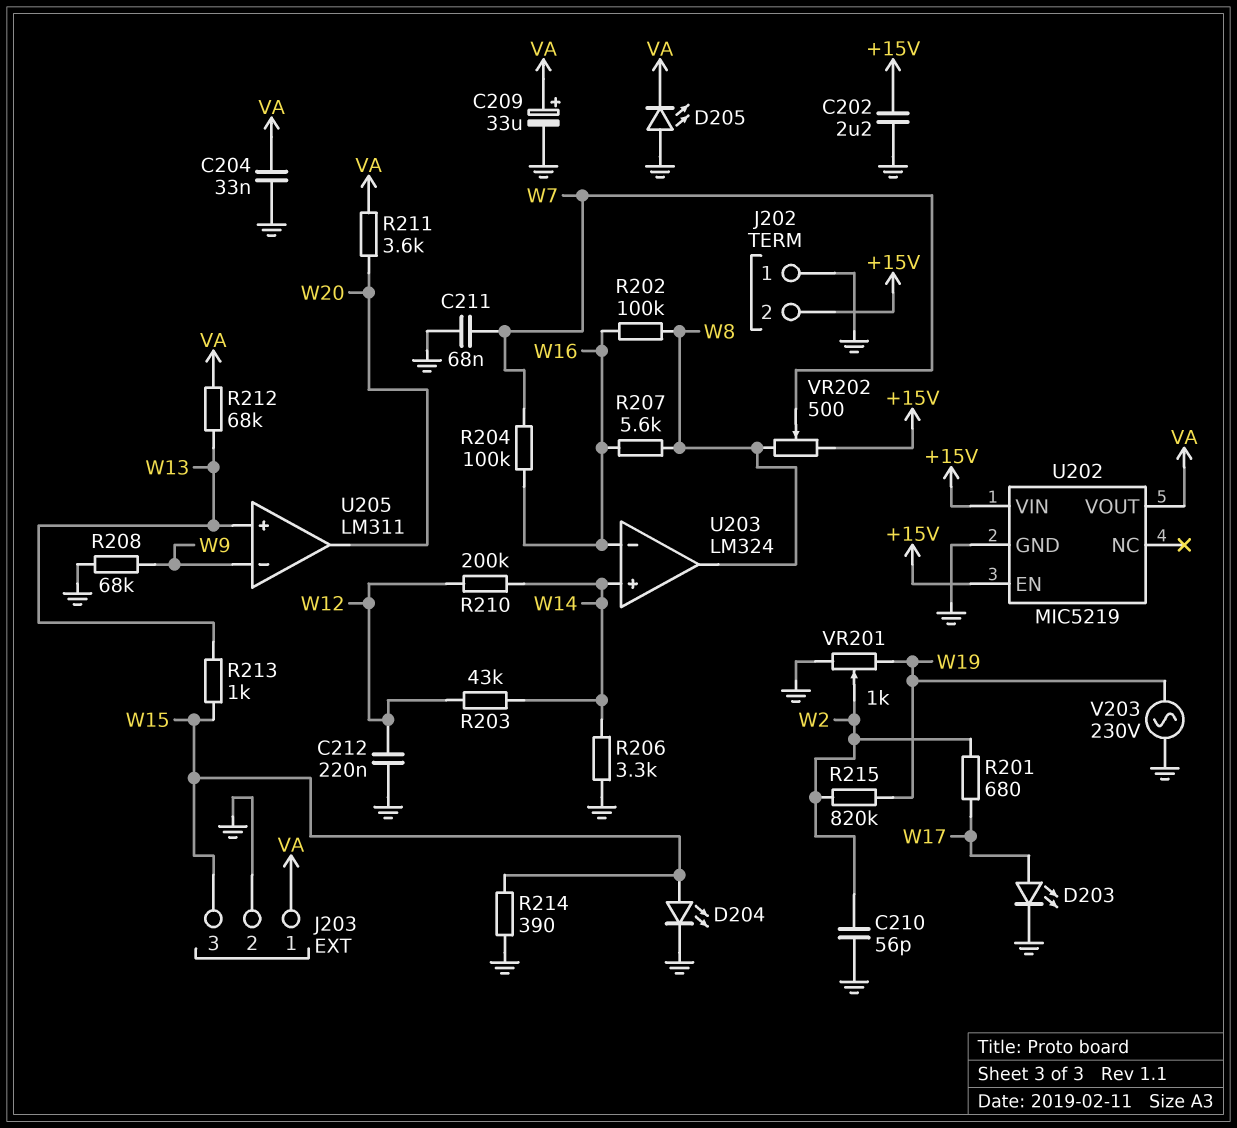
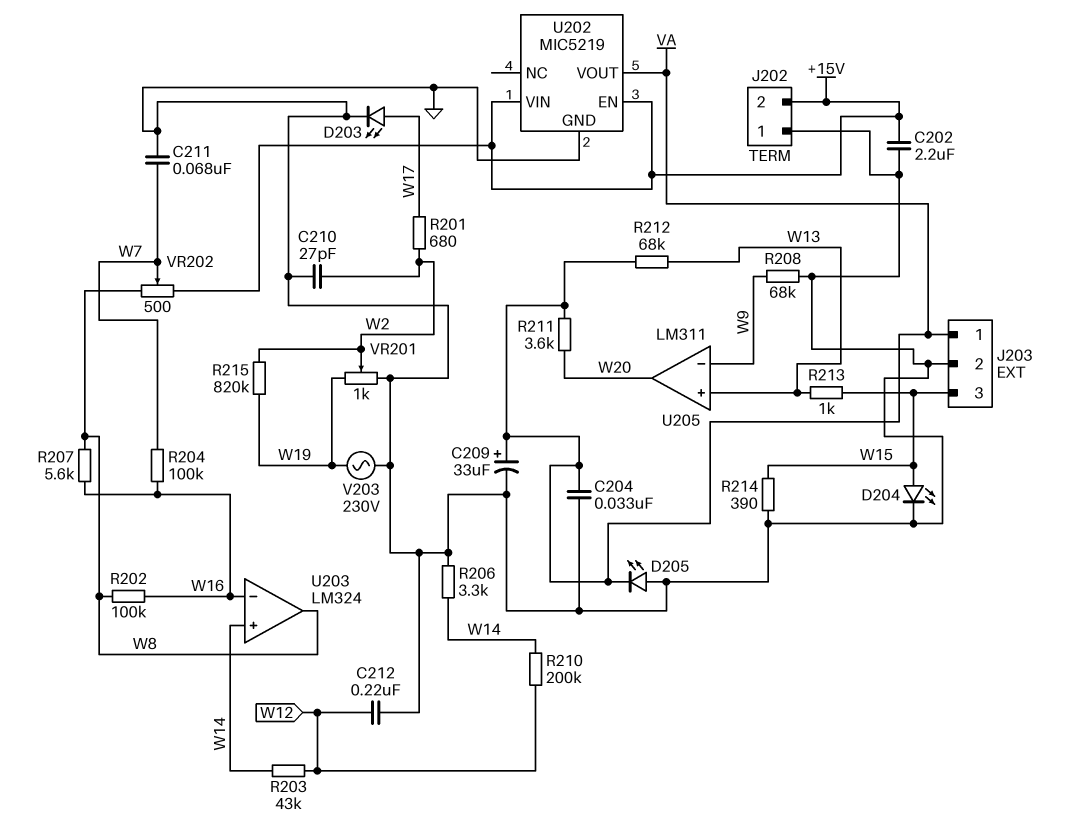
C210: 56pF (GND, W2) -> 27pF (GND, W2)

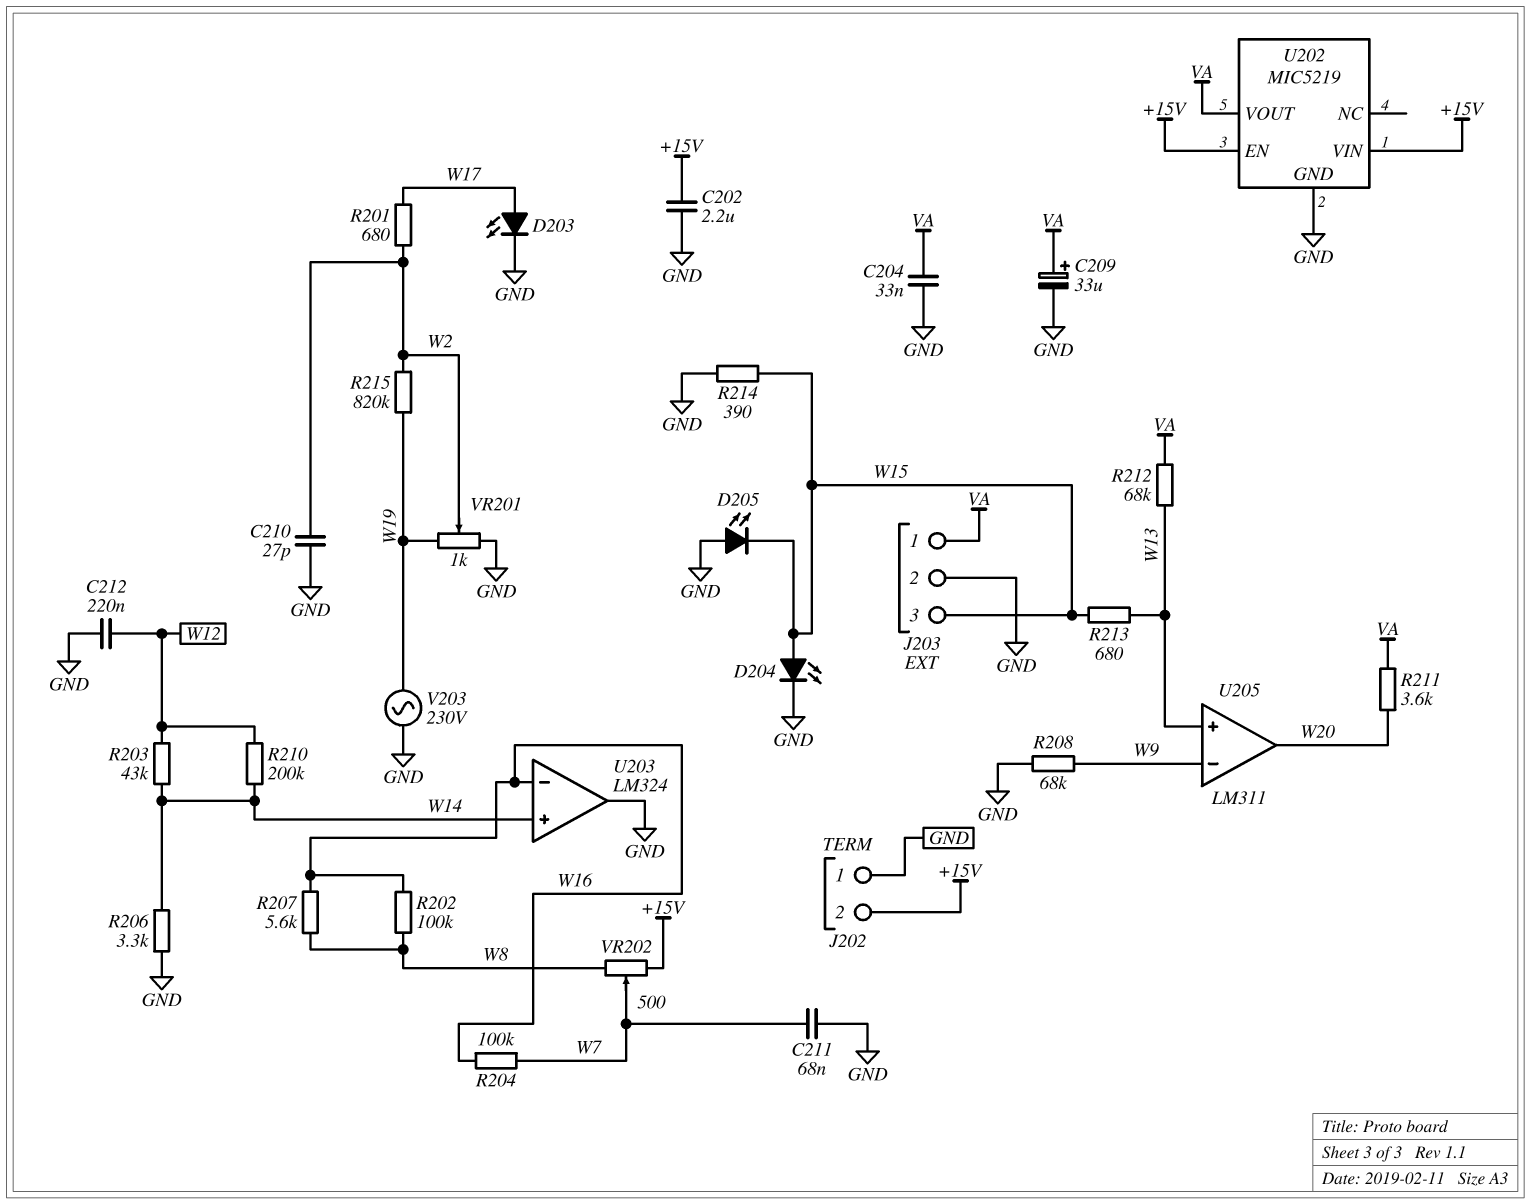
D205: LED (A GND, K VA) -> LED (A GND, K W15)
R213: 1k (W13, W15) -> 680 (W13, W15)
U203 pin out: W8 -> GND

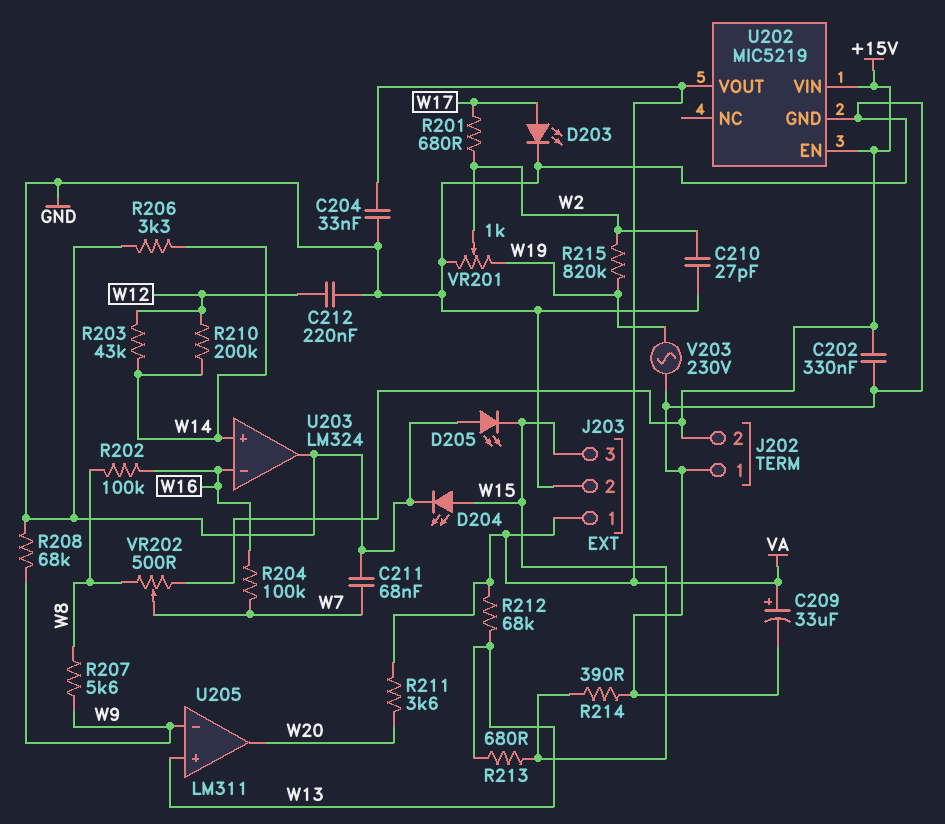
C202: 2.2uF (+15V, GND) -> 330nF (+15V, GND)
R207: 5.6k (W8, W16) -> 5.6k (W8, W9)

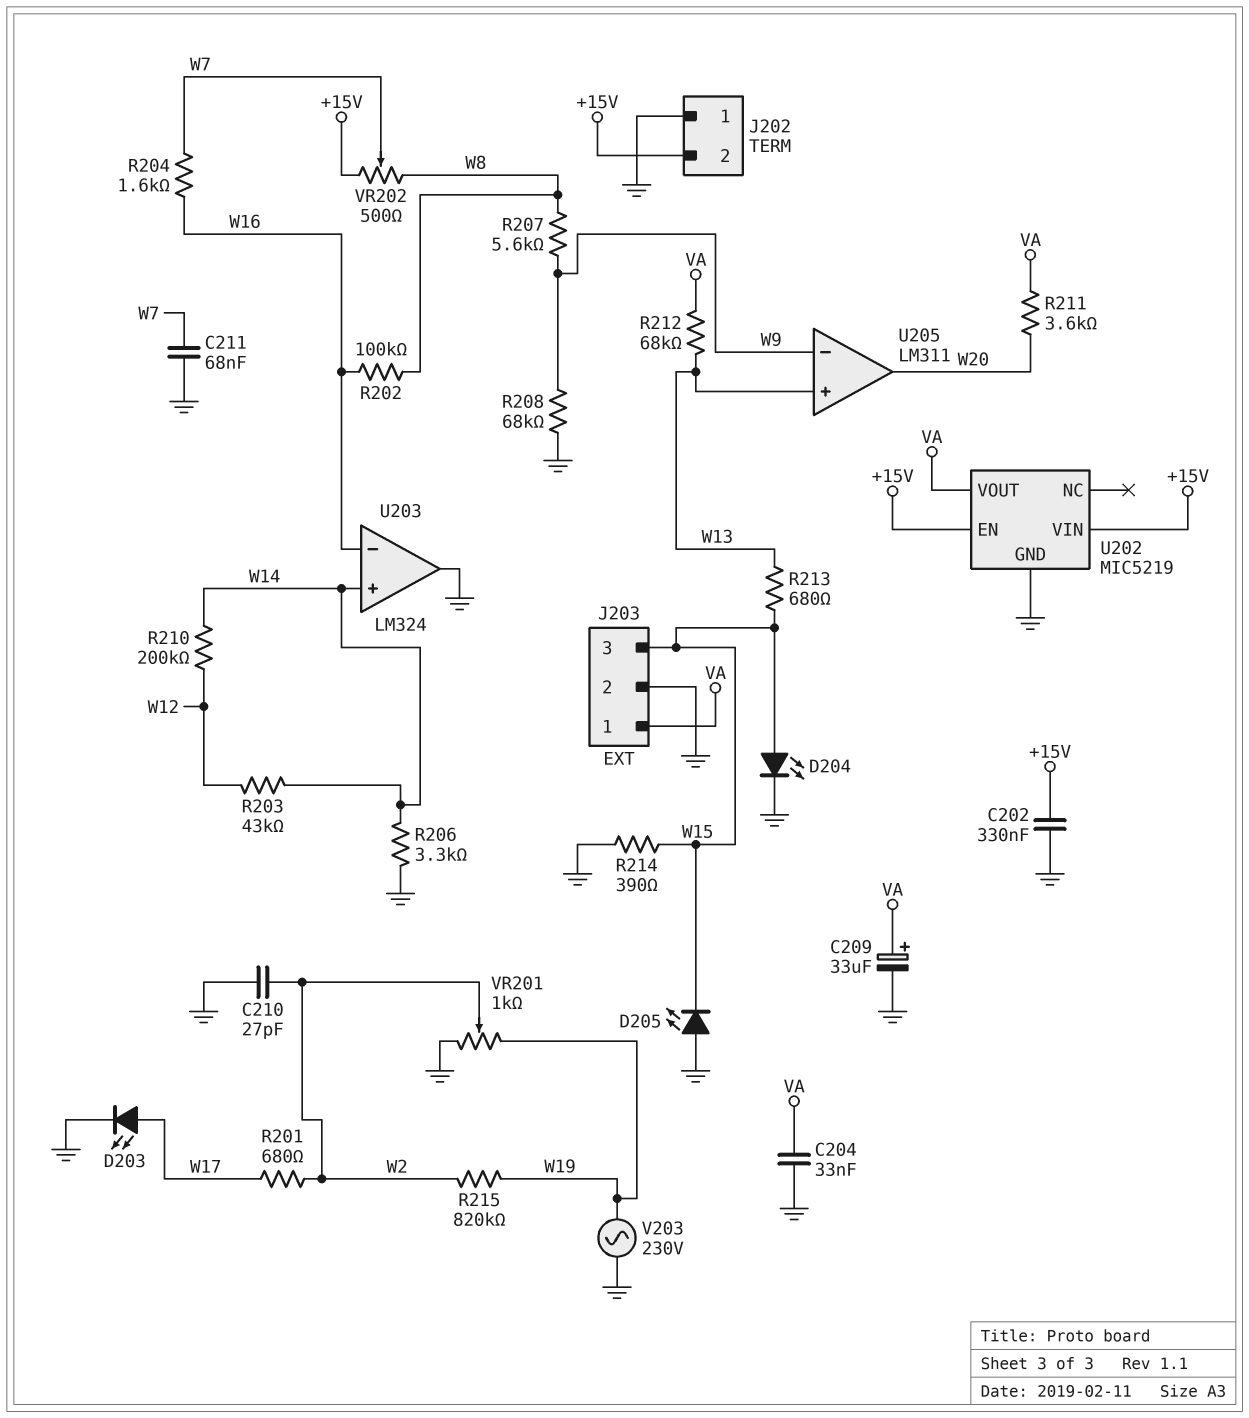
C212: 220nF (GND, W12) -> none
R204: 100k (W7, W16) -> 1.6k (W7, W16)

